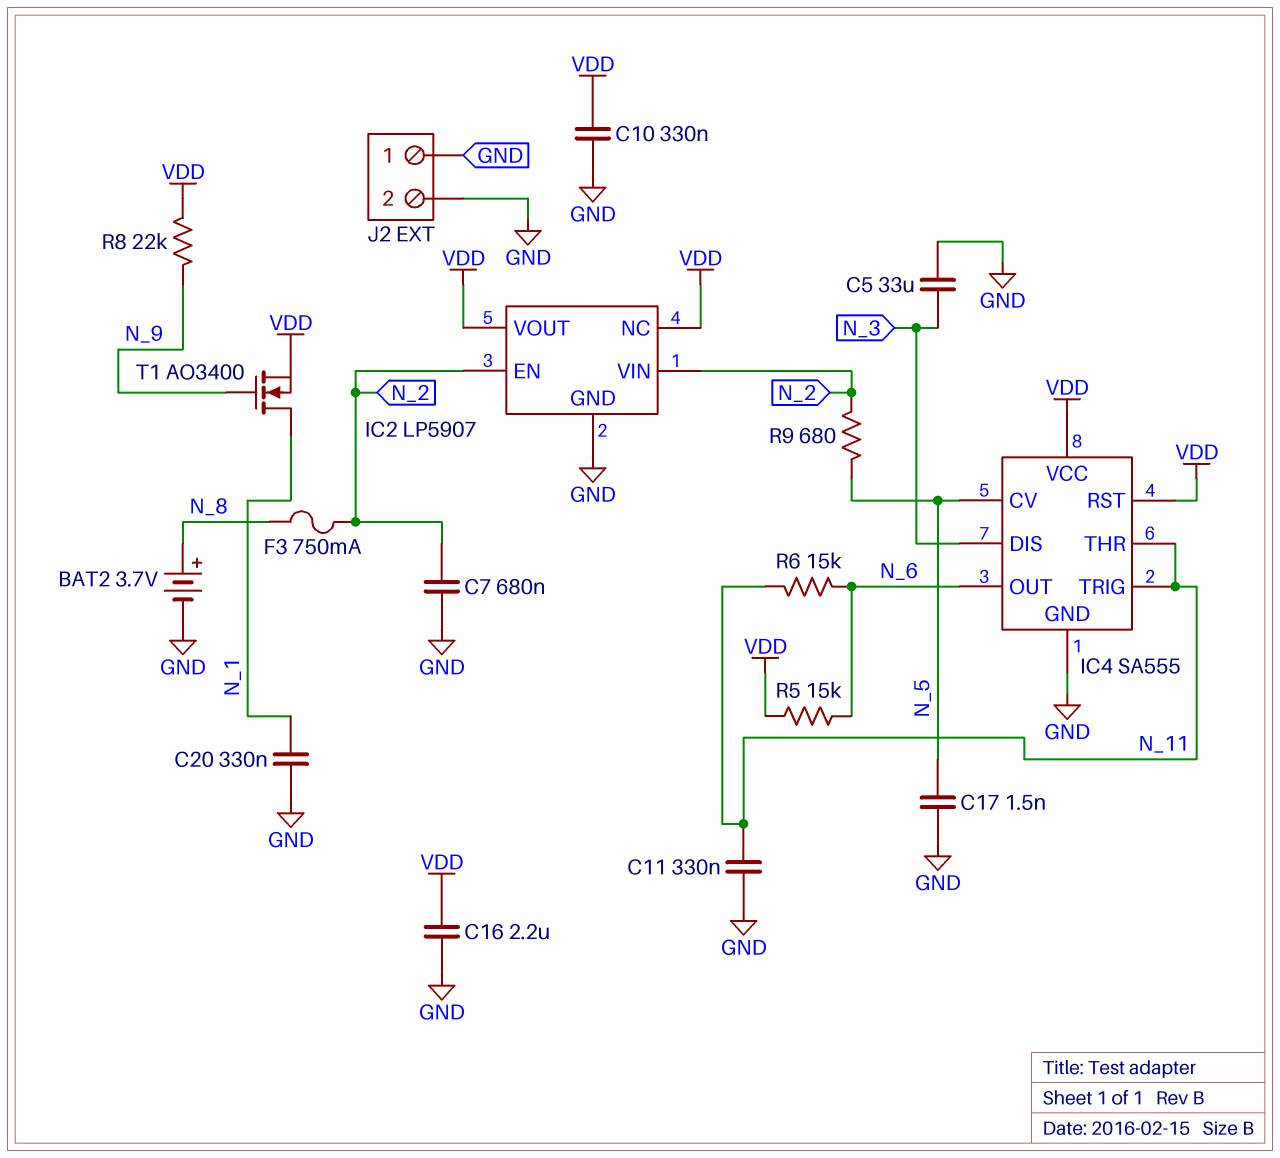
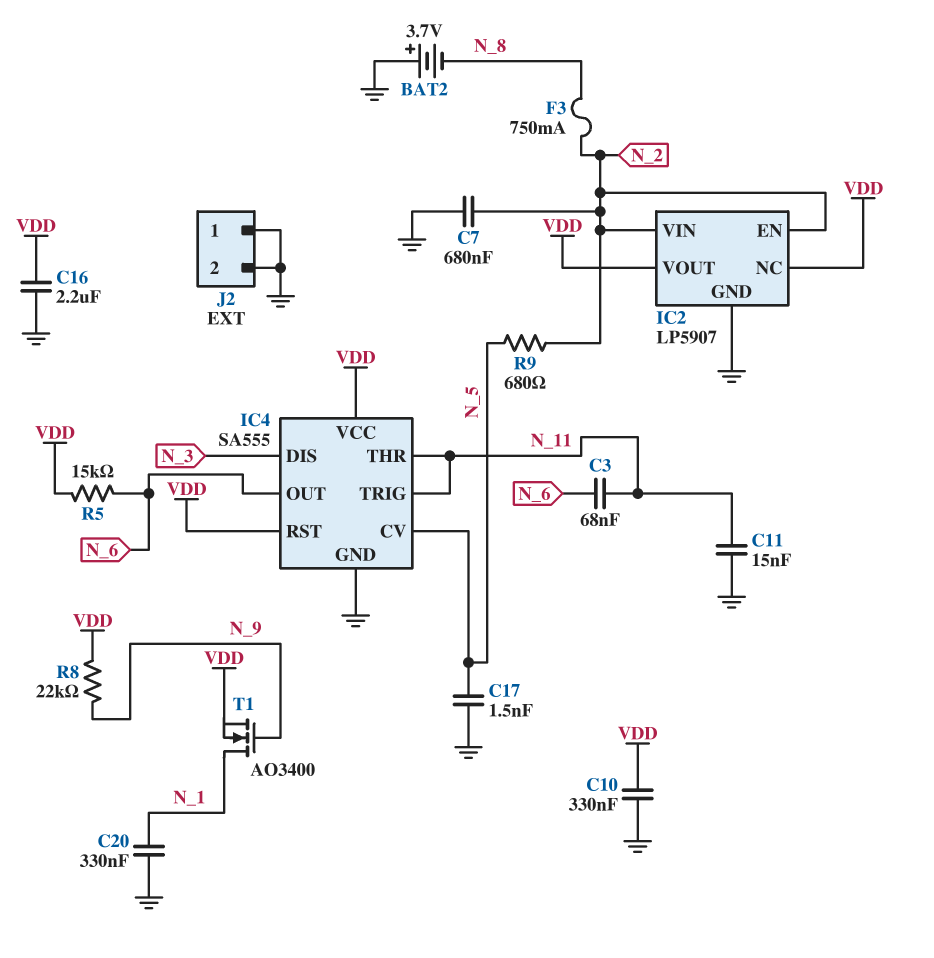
BAT2: 3.7V (plus N_8, minus GND) -> 3.7V (plus GND, minus N_8)
C3: none -> 68nF (N_6, N_11)
C5: 33uF (GND, N_3) -> none
C11: 330nF (GND, N_11) -> 15nF (GND, N_11)
R6: 15k (N_6, N_11) -> none

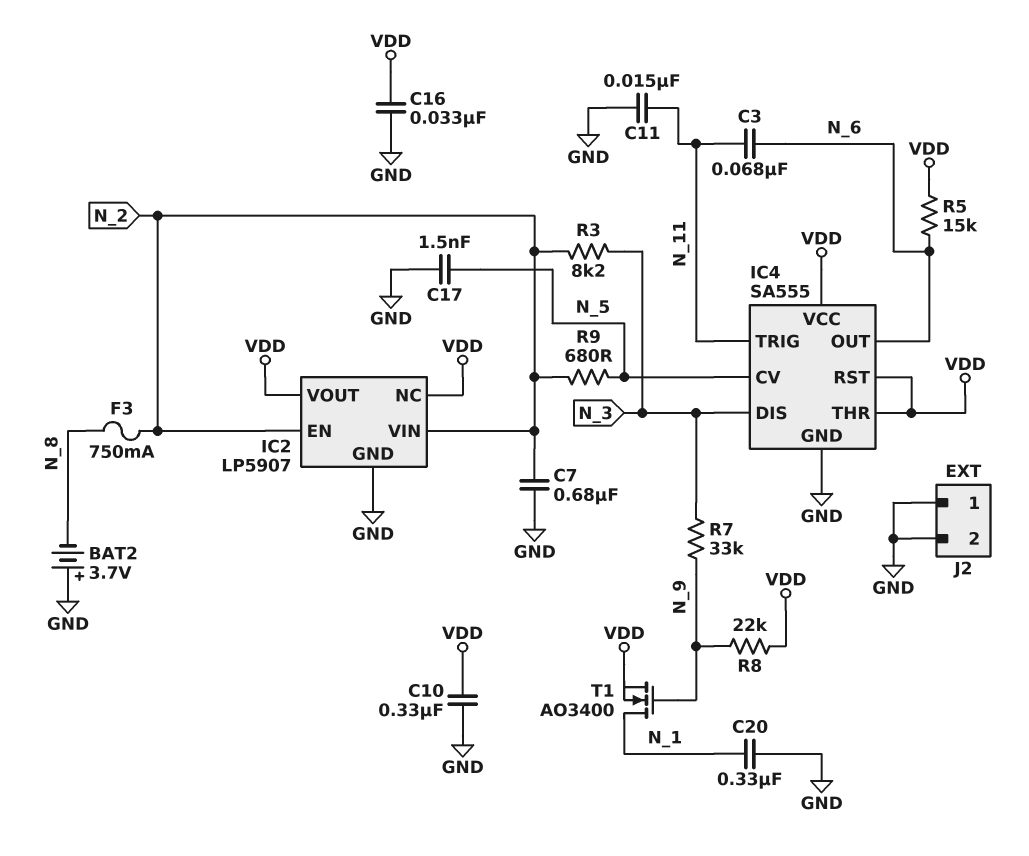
C16: 2.2uF (GND, VDD) -> 33nF (GND, VDD)
IC4 pin THR: N_11 -> VDD
R3: none -> 8.2k (N_2, N_3)
R7: none -> 33k (N_3, N_9)

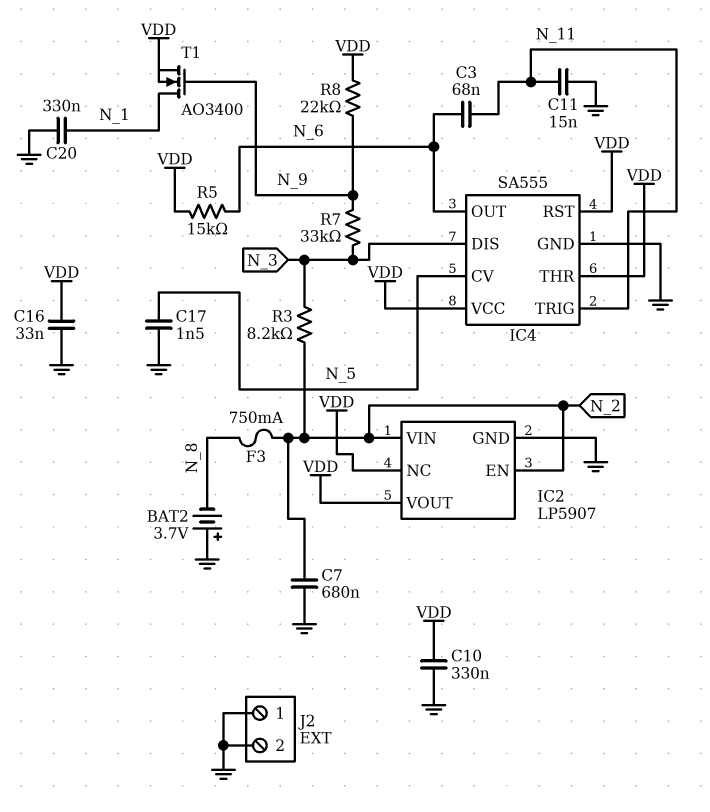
R9: 680 (N_2, N_5) -> none

